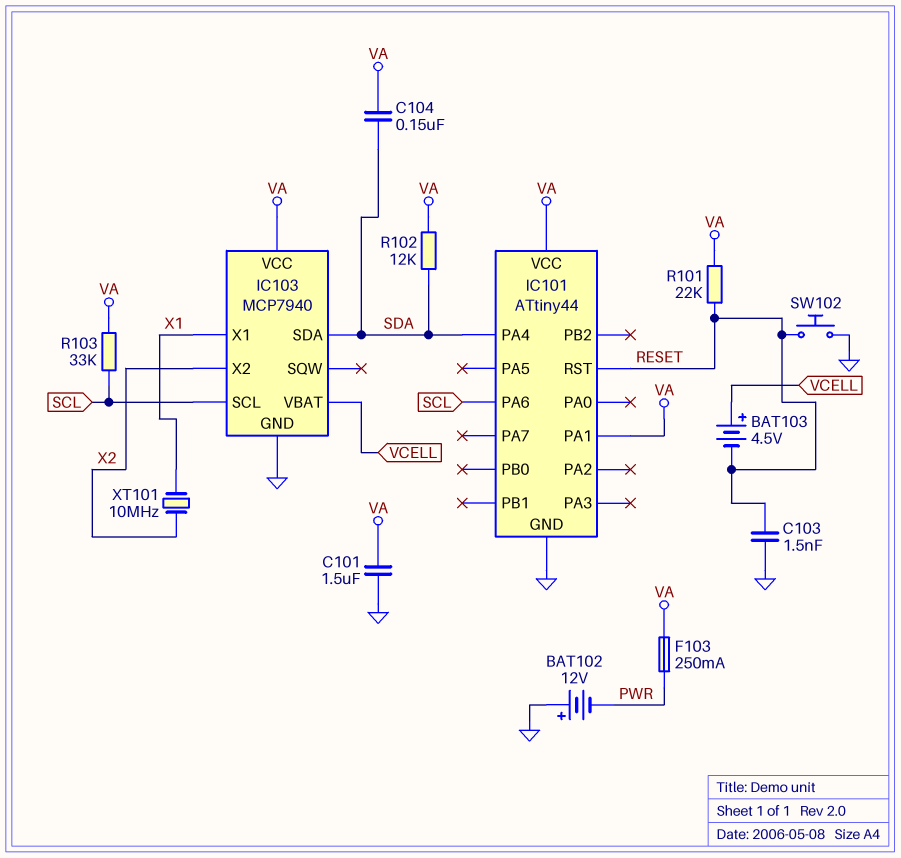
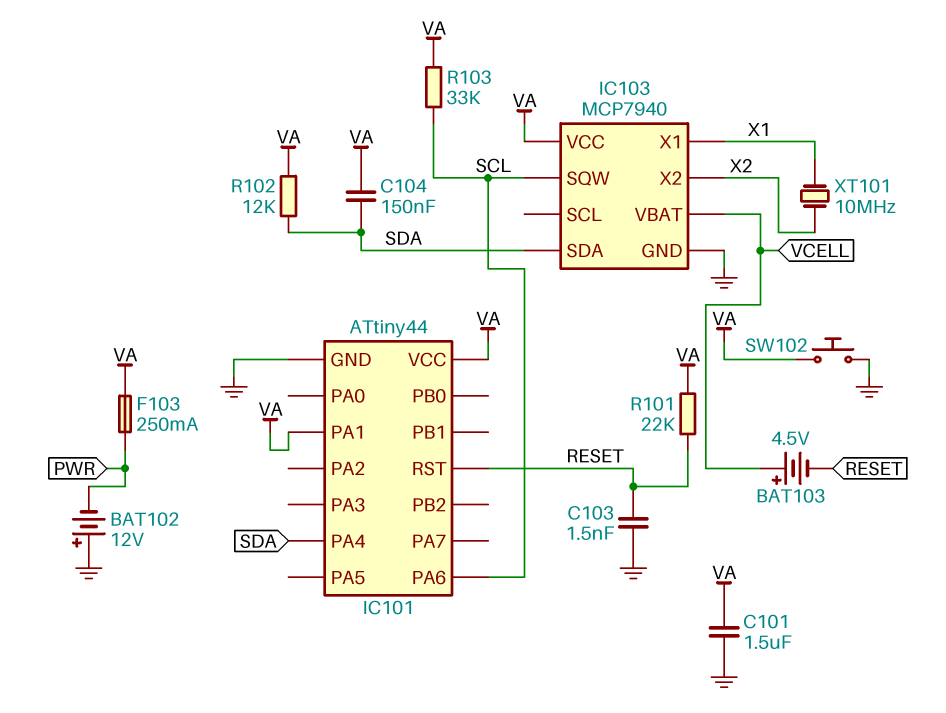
IC103 pin SCL: SCL -> none
IC103 pin SQW: none -> SCL
SW102: button (GND, RESET) -> button (GND, VA)

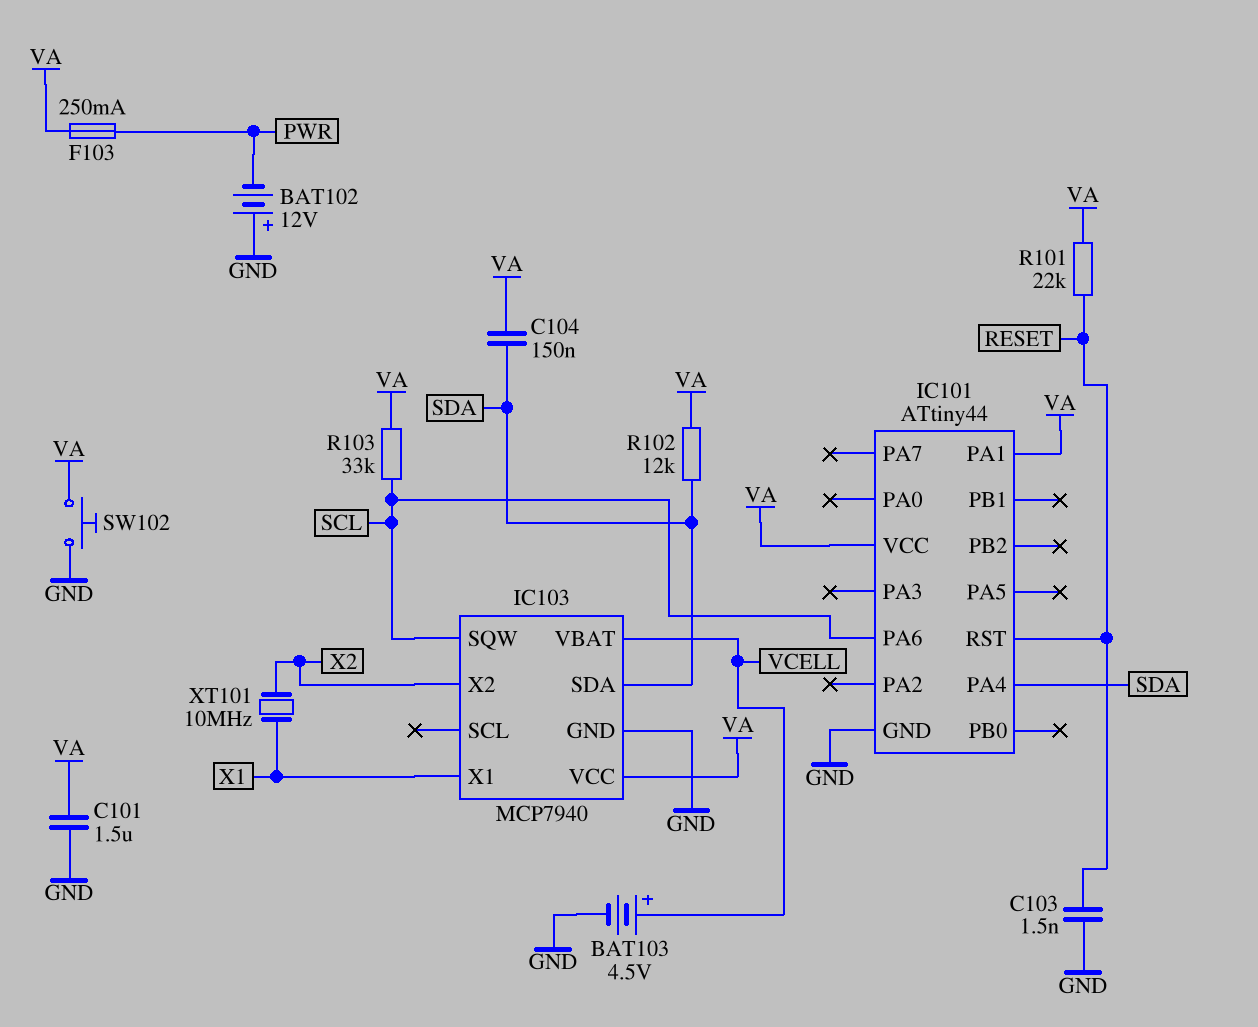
BAT103: 4.5V (plus VCELL, minus RESET) -> 4.5V (plus VCELL, minus GND)

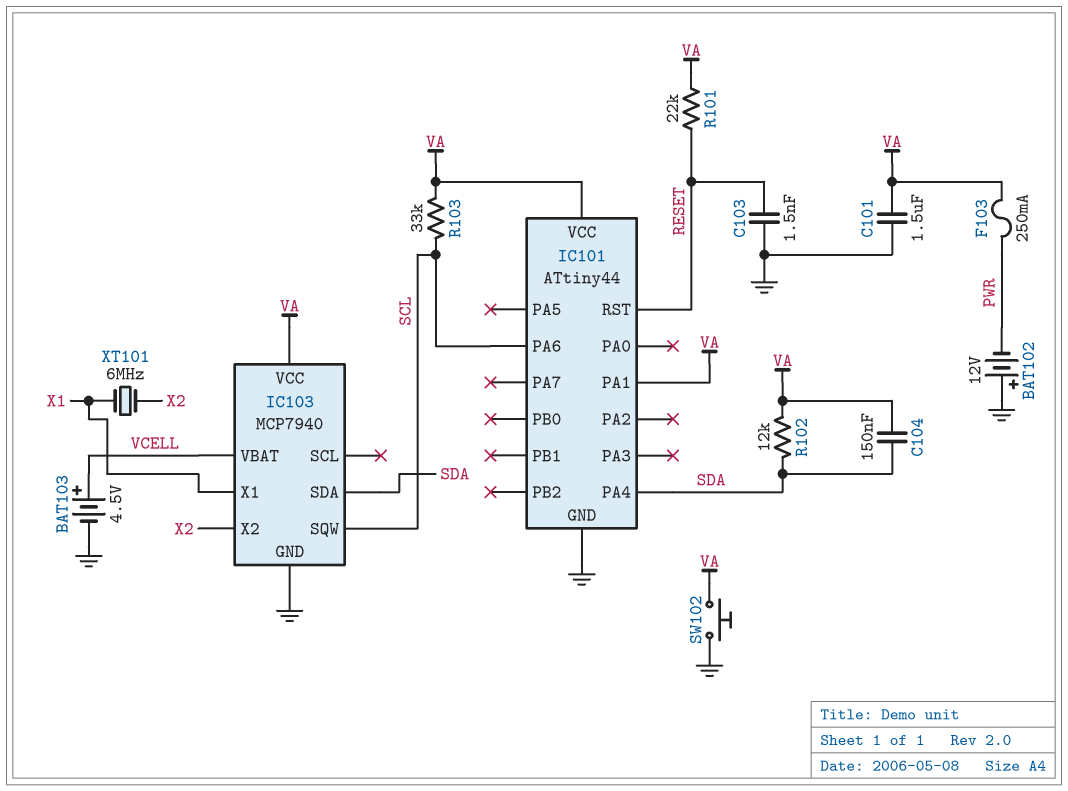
XT101: 10MHz (X1, X2) -> 6MHz (X1, X2)

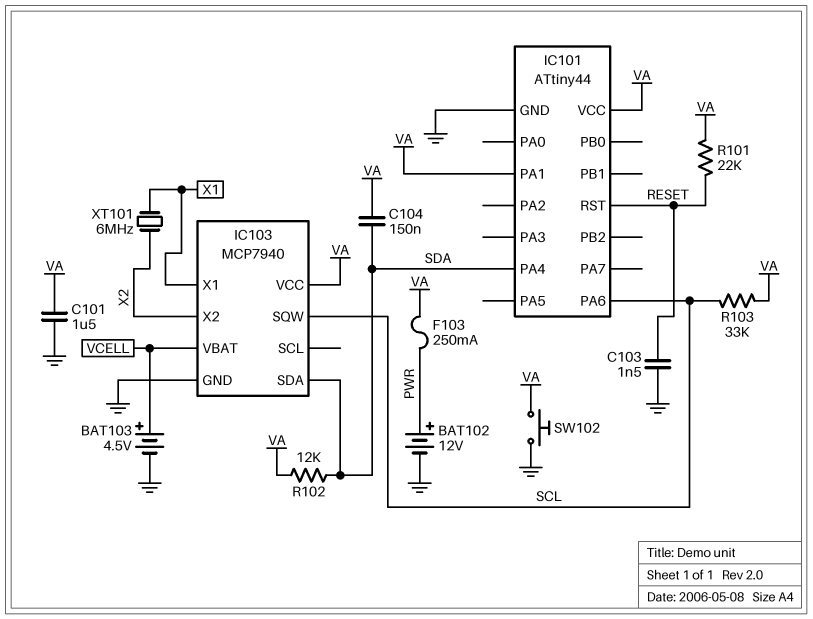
BAT102: 12V (plus GND, minus PWR) -> 12V (plus PWR, minus GND)

